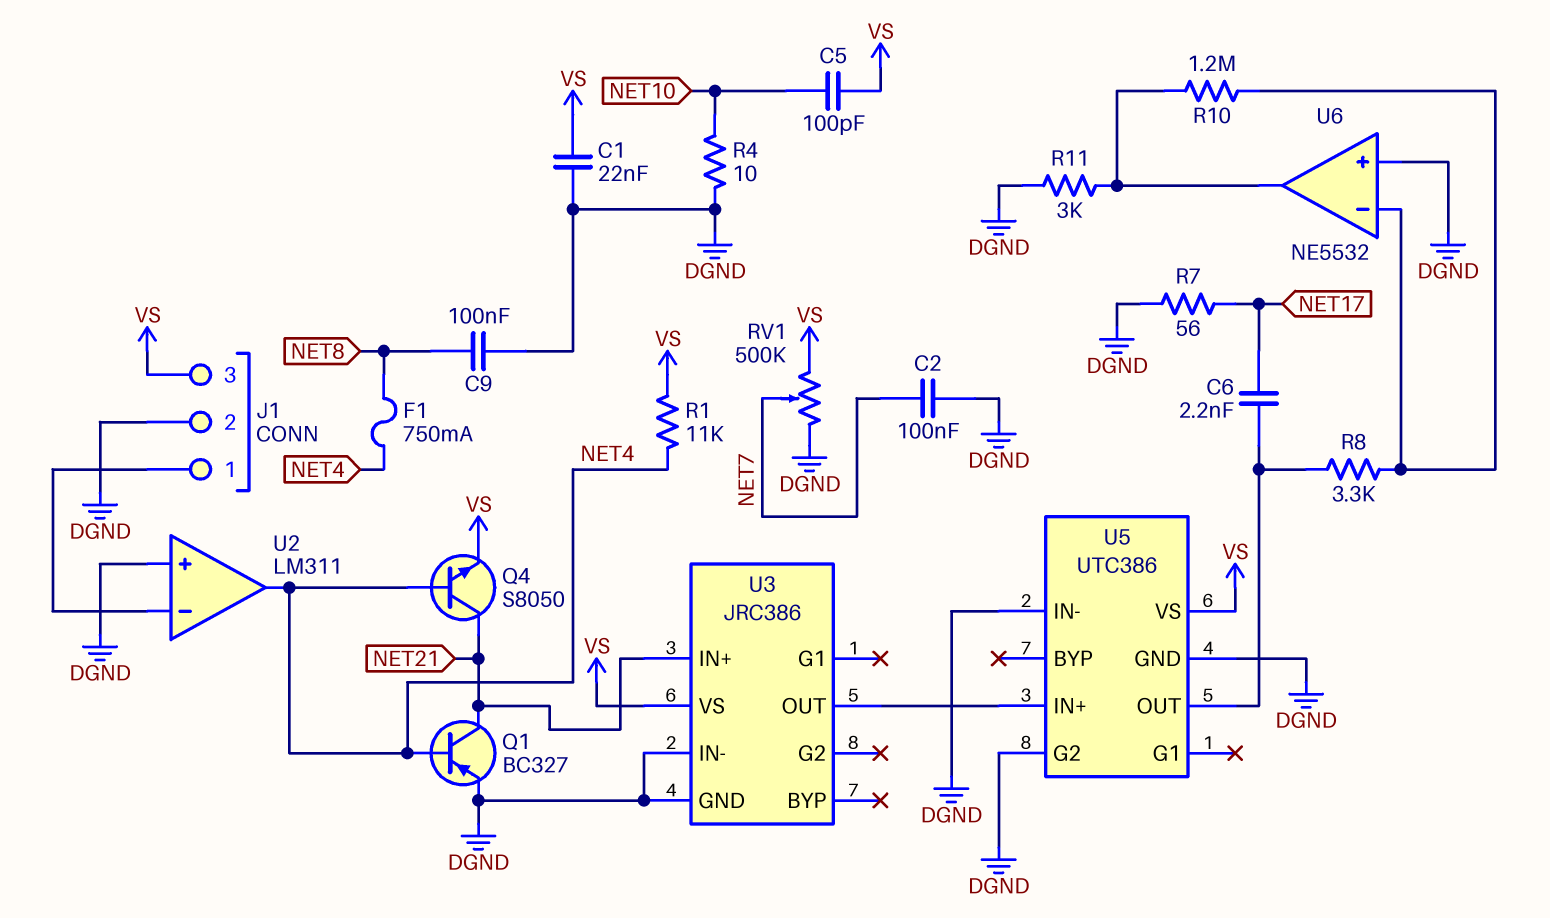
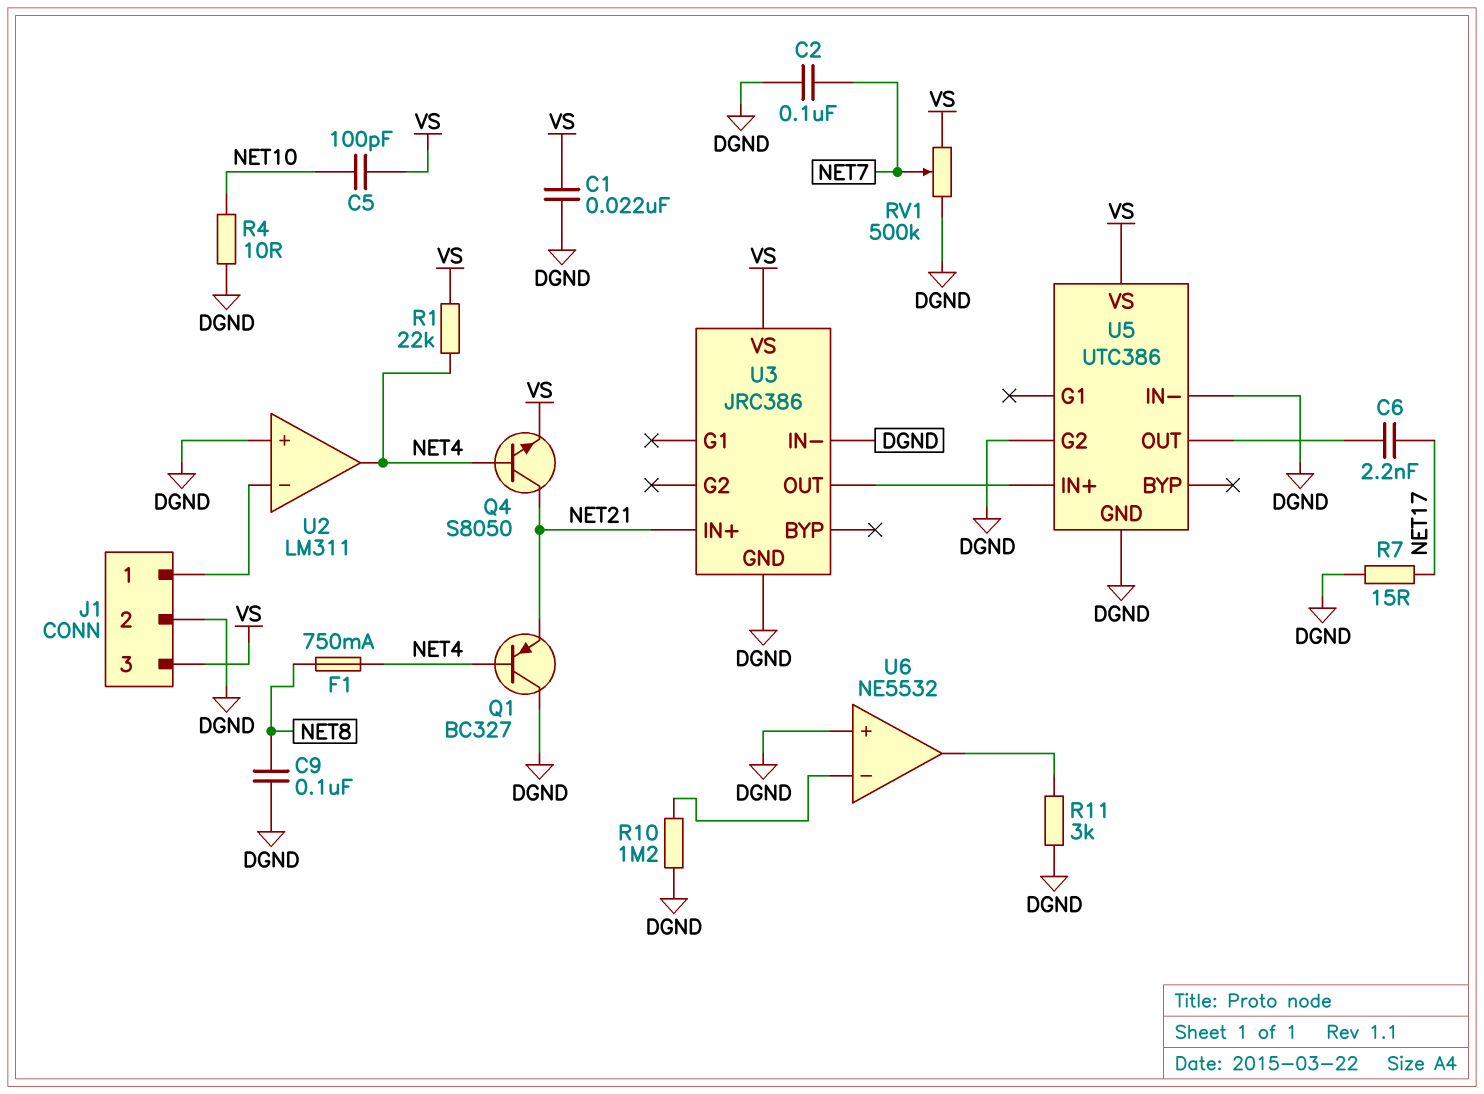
Q1: PNP BC327 (B NET4, C NET21, E DGND) -> PNP BC327 (B NET4, C DGND, E NET21)
R1: 11k (NET4, VS) -> 22k (NET4, VS)
R7: 56 (DGND, NET17) -> 15 (DGND, NET17)
R8: 3.3k (U5/OUT, U6/in-) -> none
R10: 1.2M (U6/in-, U6/out) -> 1.2M (DGND, U6/in-)

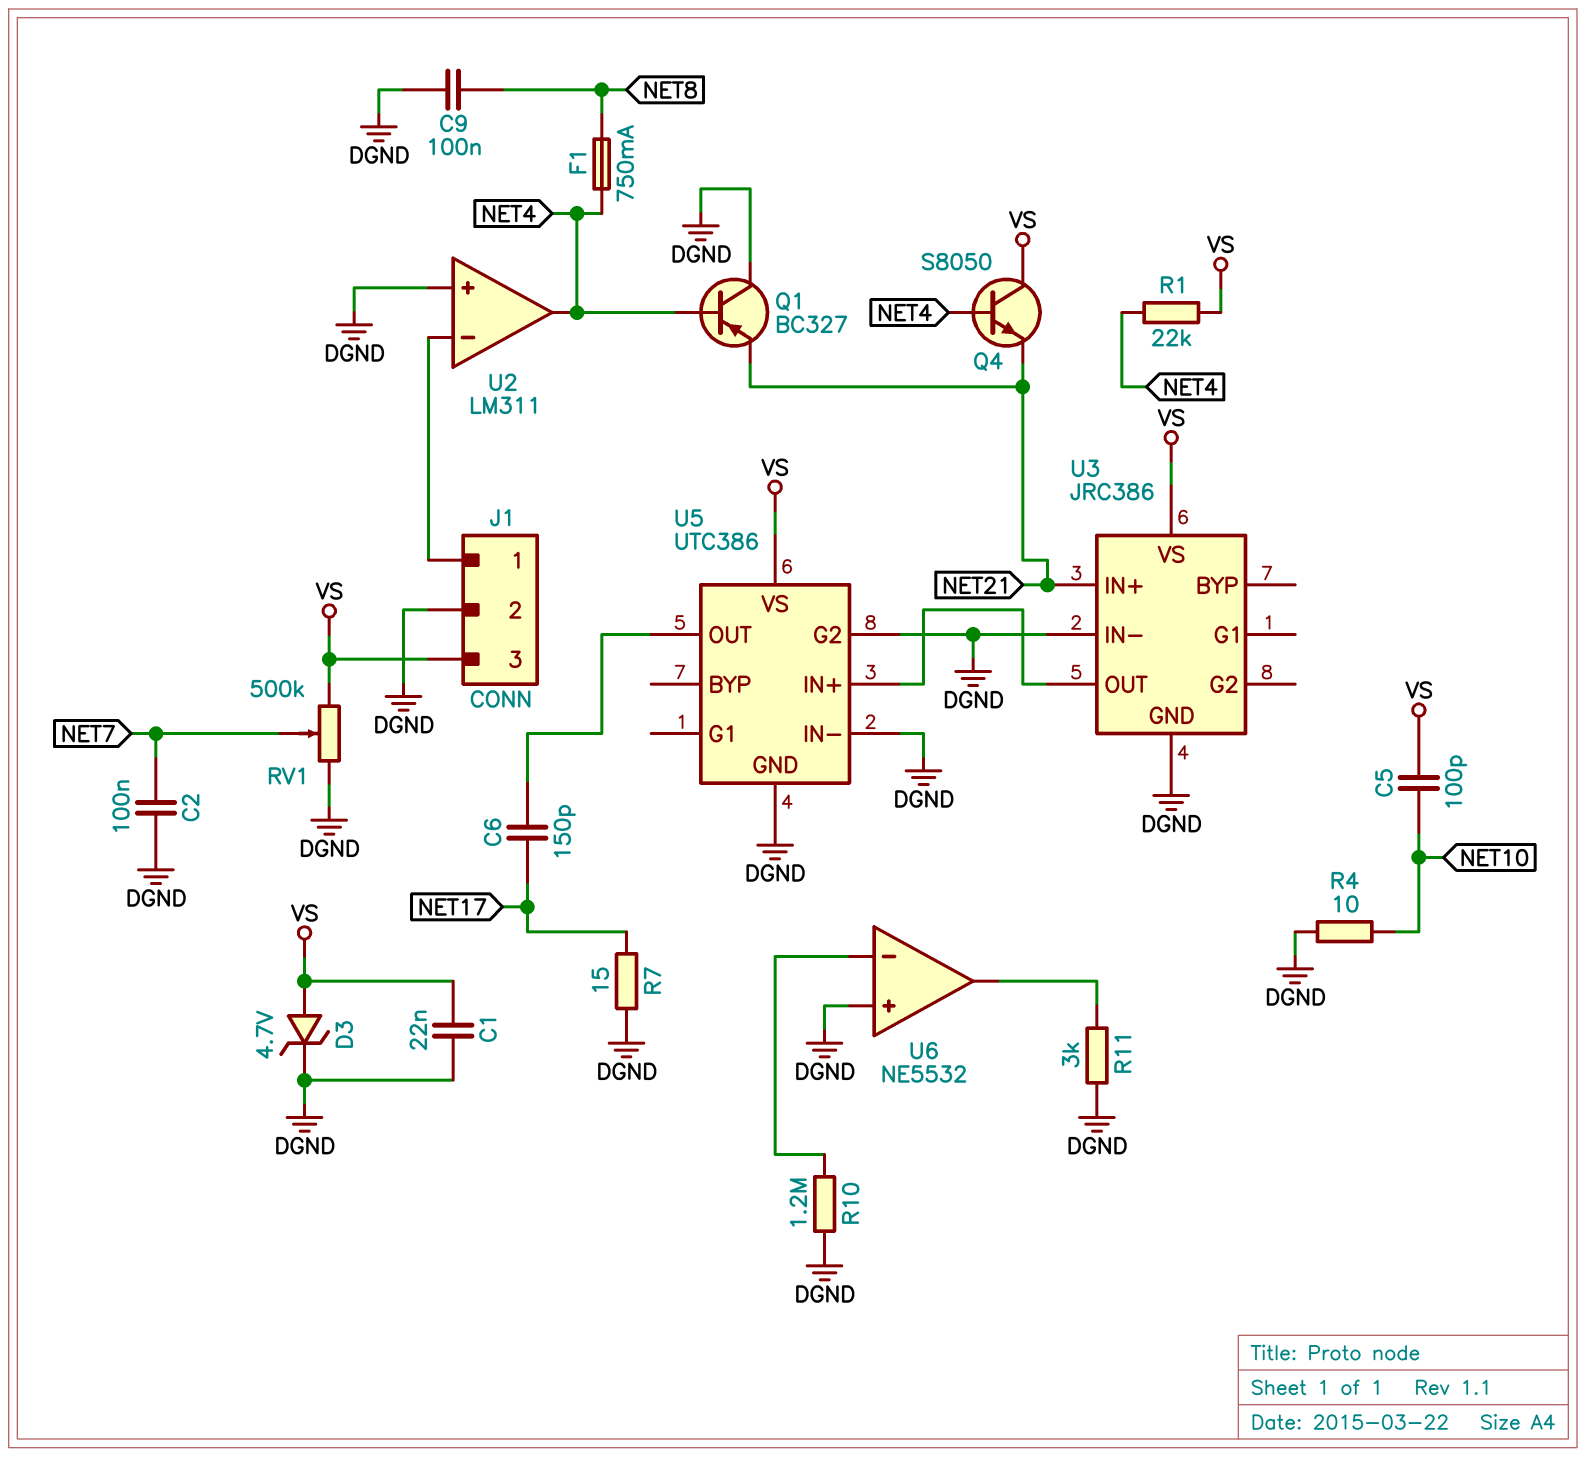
C6: 2.2nF (NET17, U5/OUT) -> 150pF (NET17, U5/OUT)
D3: none -> zener 4.7V (A VS, K DGND)
Q4: NPN S8050 (B NET4, C NET21, E VS) -> NPN S8050 (B NET4, C VS, E NET21)

